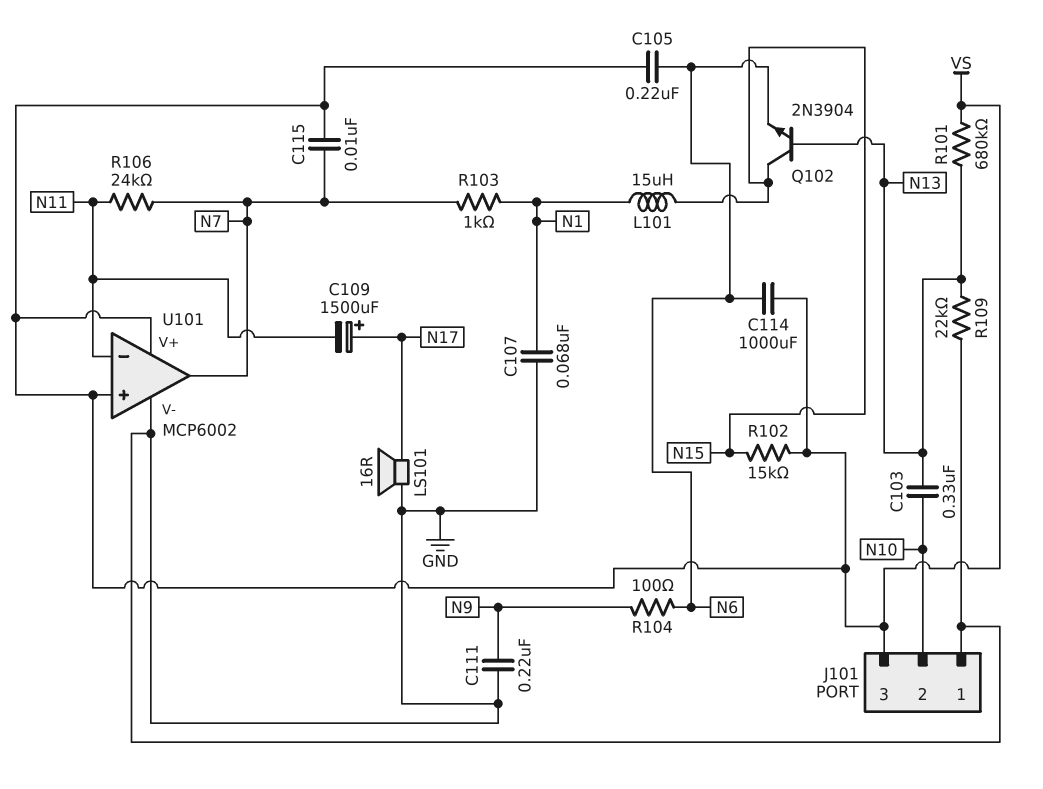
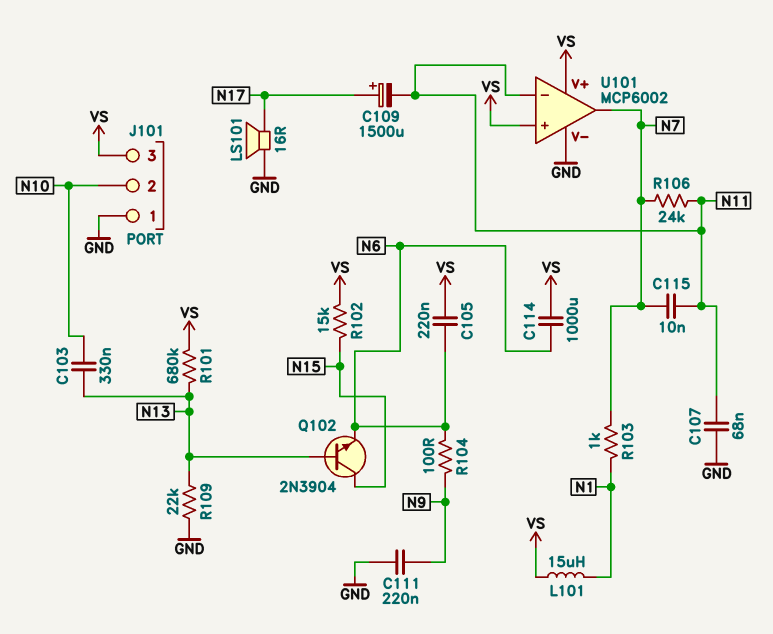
C107: 68nF (GND, N1) -> 68nF (GND, N11)
C115: 10nF (N7, VS) -> 10nF (N7, N11)
L101: 15uH (N1, N15) -> 15uH (N1, VS)

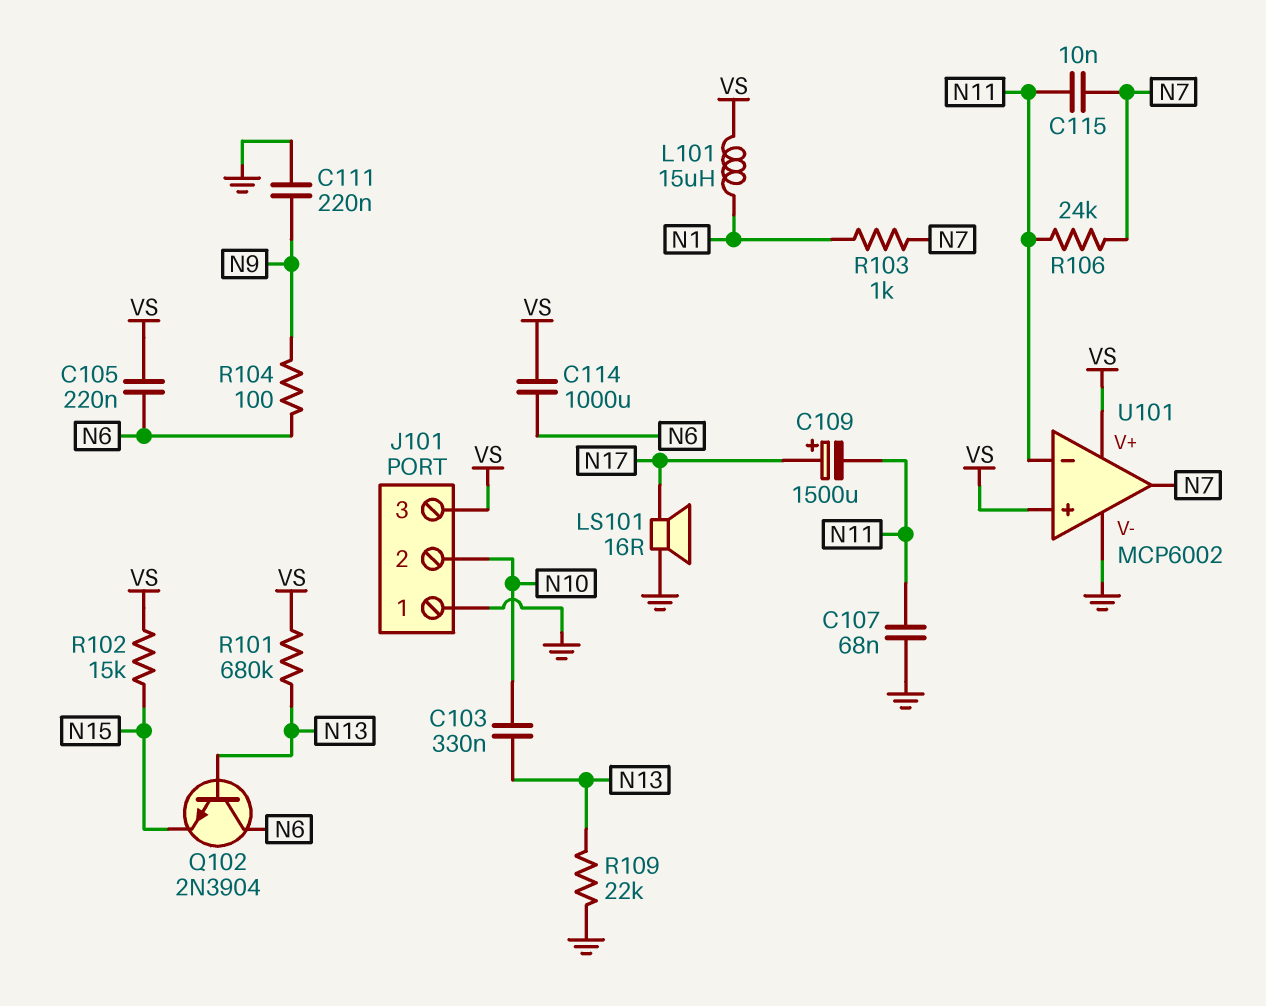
Q102: NPN 2N3904 (B N13, C N15, E N6) -> NPN 2N3904 (B N13, C N6, E N15)

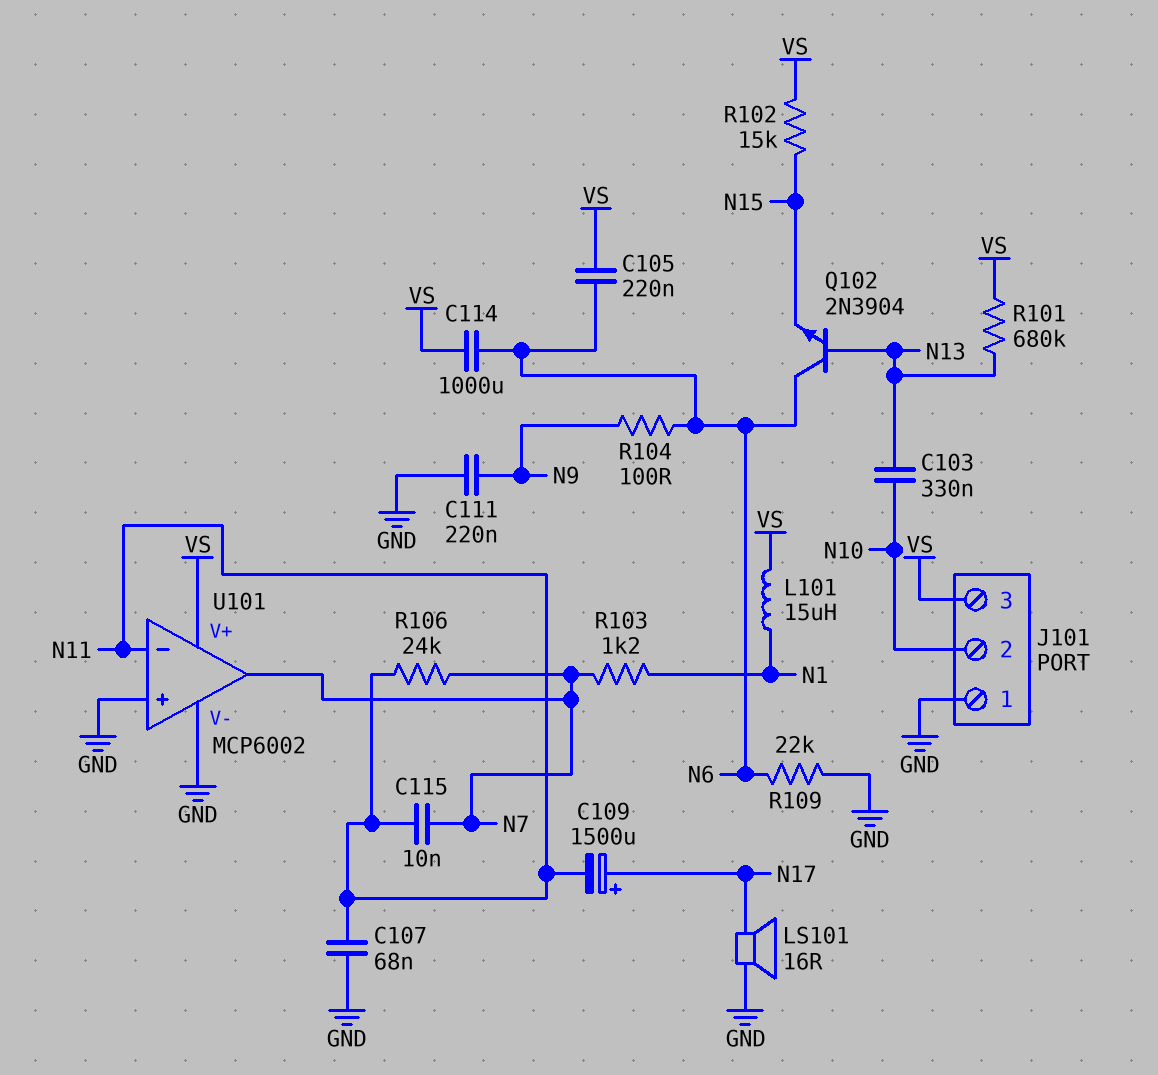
R103: 1k (N1, N7) -> 1.2k (N1, N7)
R109: 22k (GND, N13) -> 22k (GND, N6)
U101 pin in+: VS -> GND

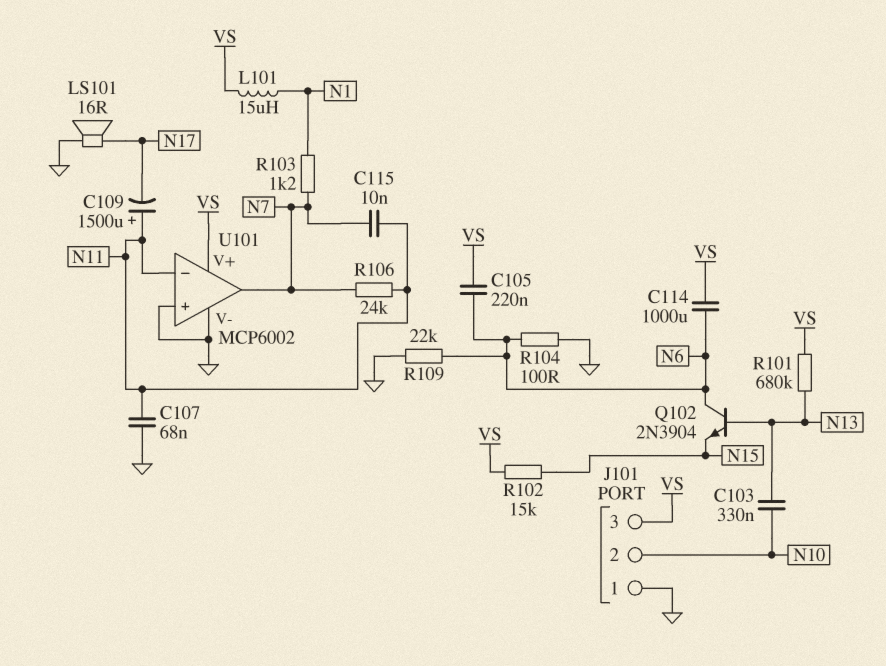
C109: 1500uF (plus N17, minus N11) -> 1500uF (plus N11, minus N17)
C111: 220nF (GND, N9) -> none
R104: 100 (N6, N9) -> 100 (GND, N6)

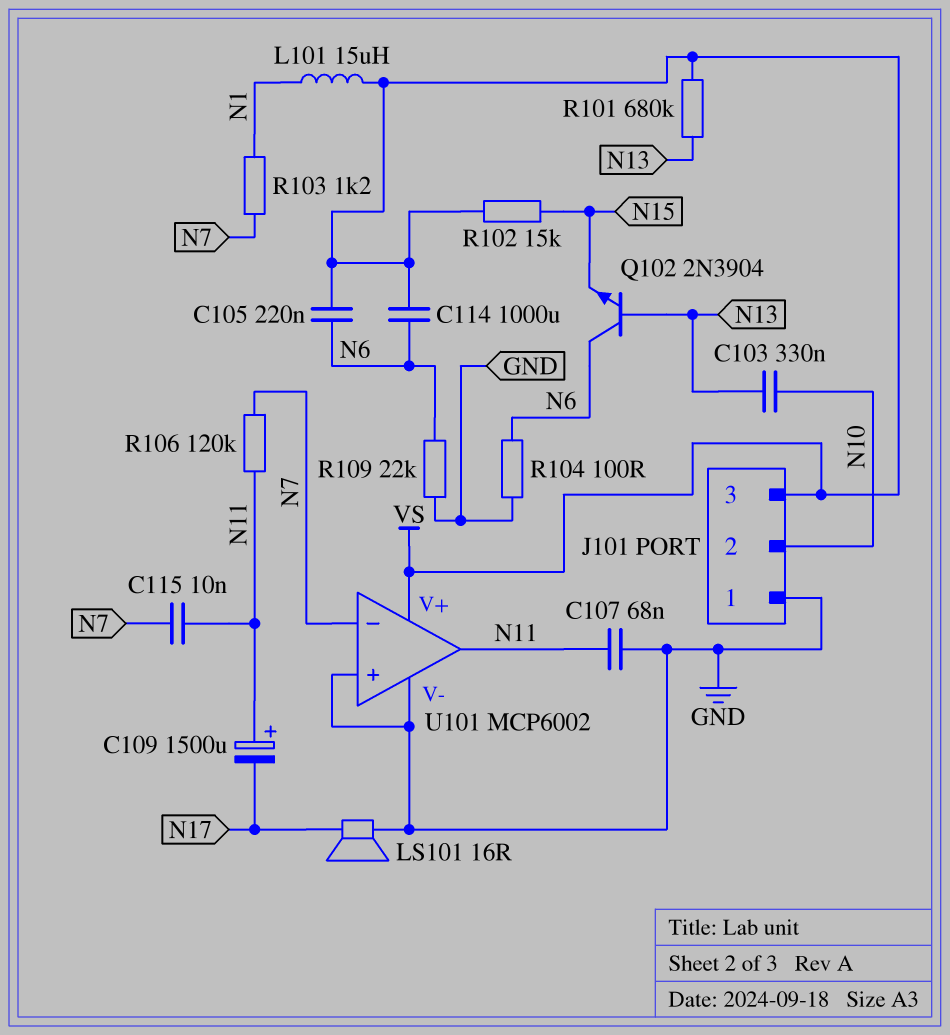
R106: 24k (N7, N11) -> 120k (N7, N11)
U101 pin in-: N11 -> N7
U101 pin out: N7 -> N11

